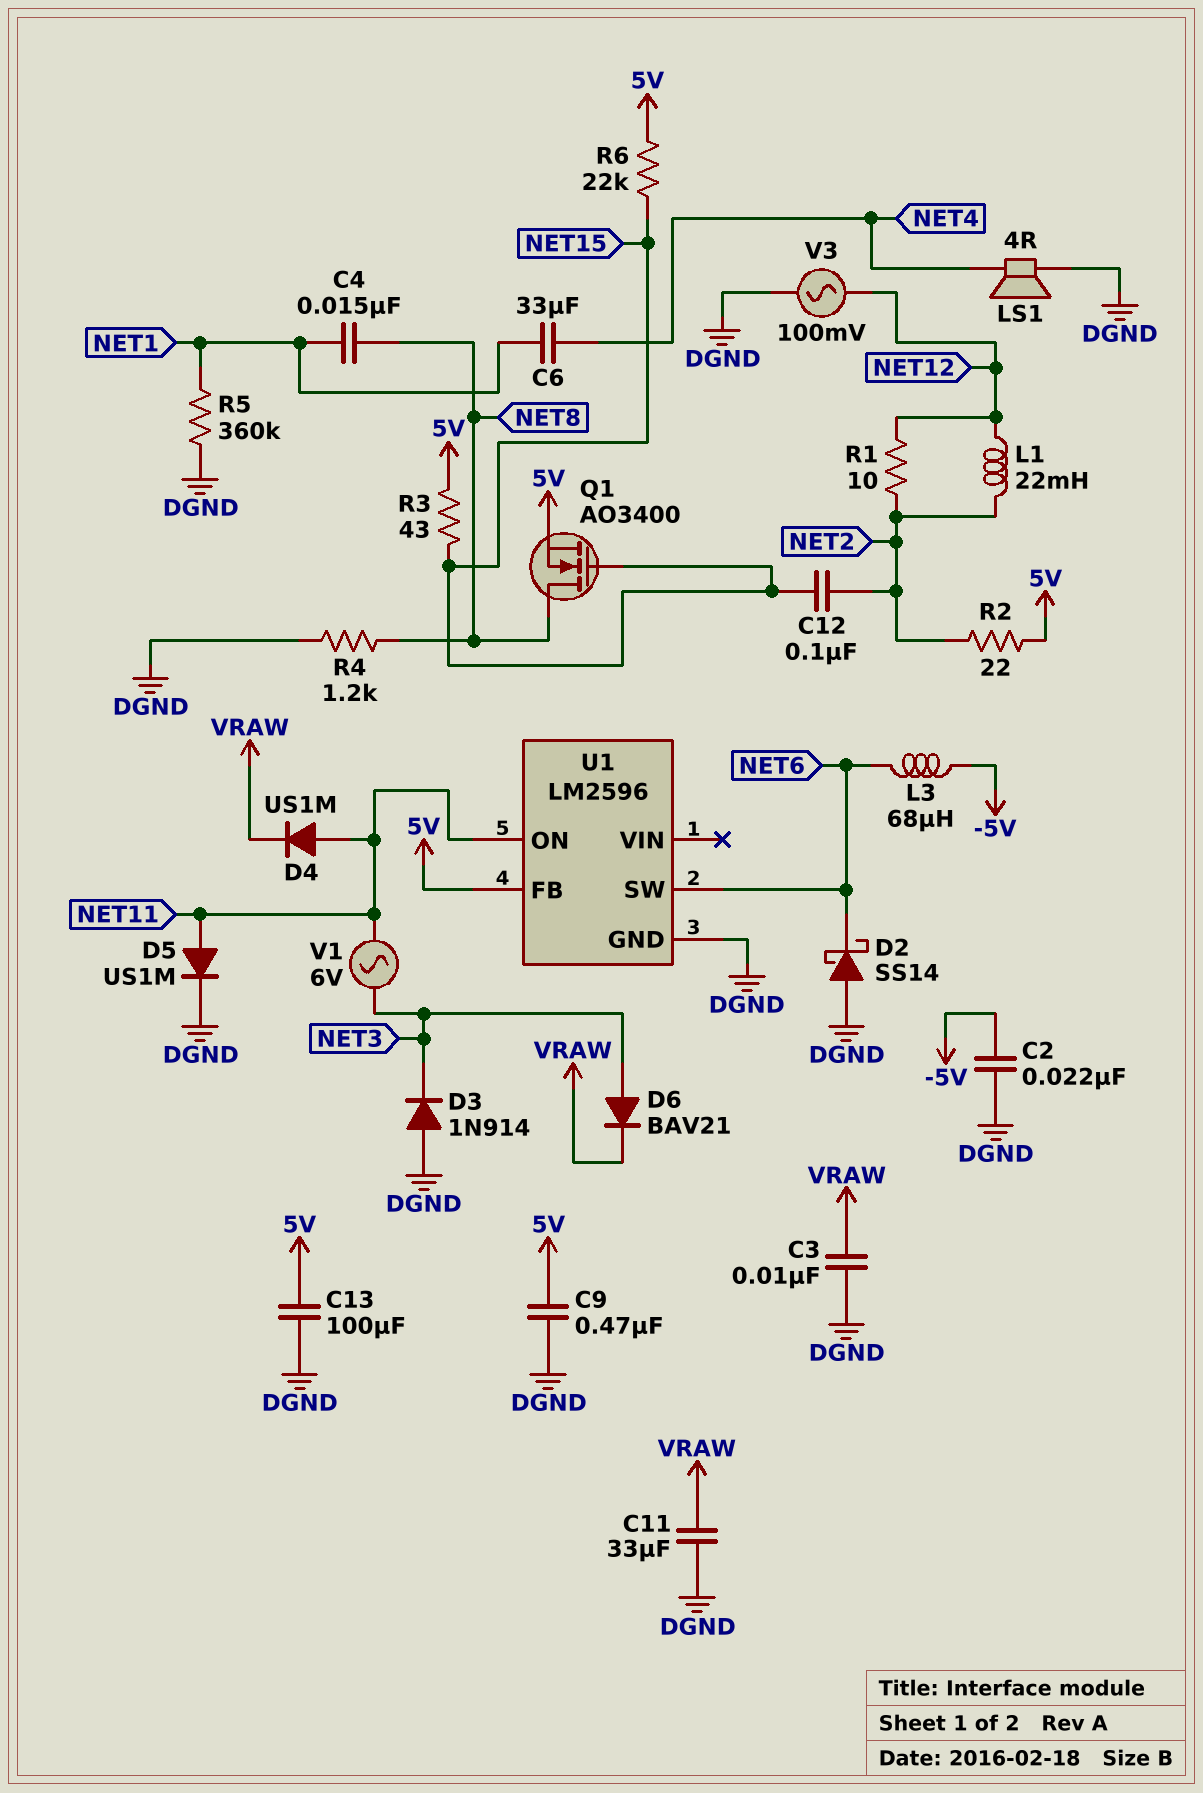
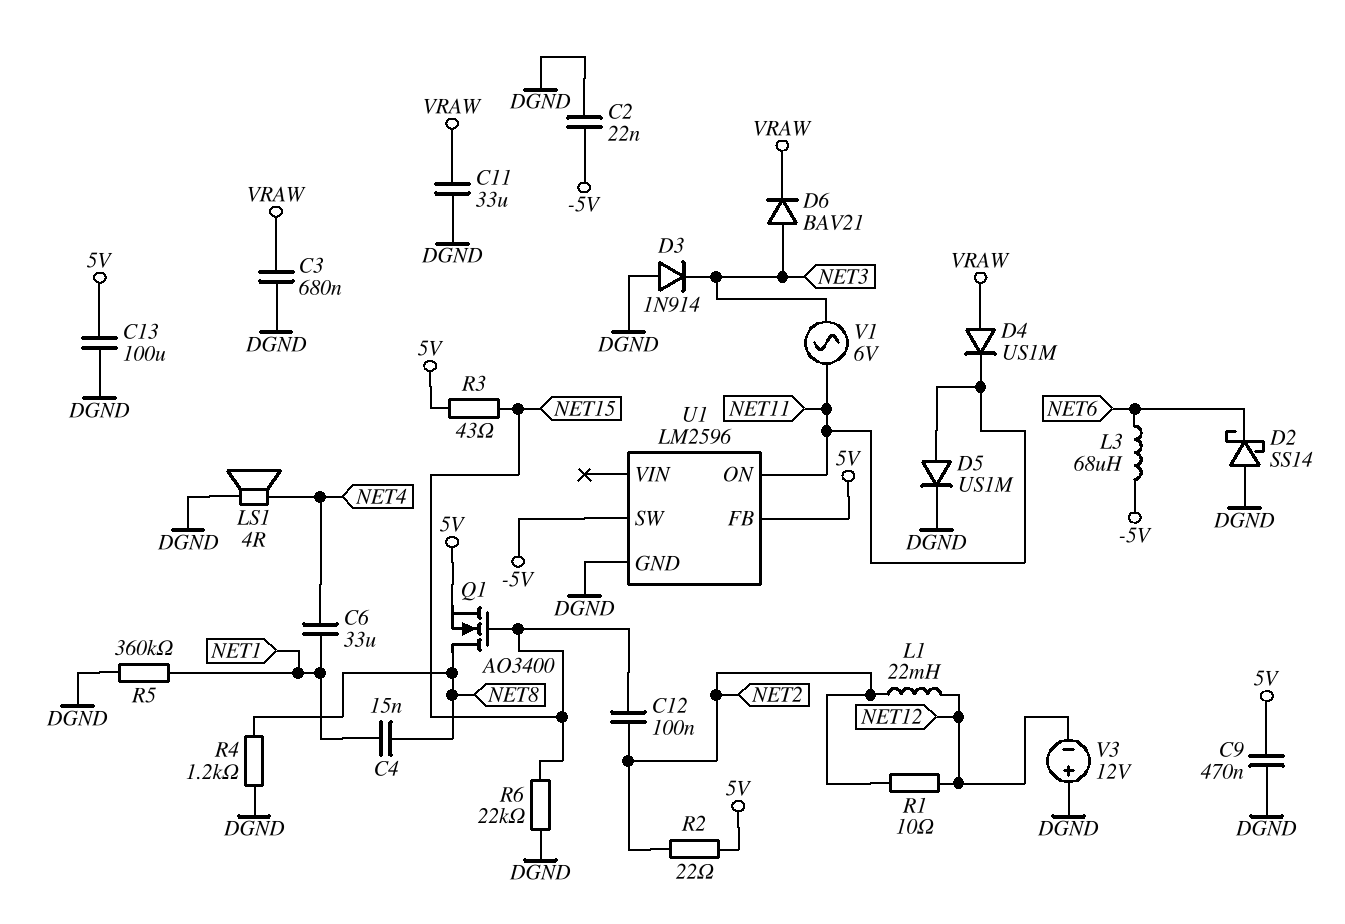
C3: 10nF (DGND, VRAW) -> 680nF (DGND, VRAW)
D4: diode US1M (A NET11, K VRAW) -> diode US1M (A VRAW, K NET11)
R6: 22k (5V, NET15) -> 22k (DGND, NET15)
U1 pin SW: NET6 -> -5V
V3: AC 100mV (DGND, NET12) -> 12V (plus DGND, minus NET12)

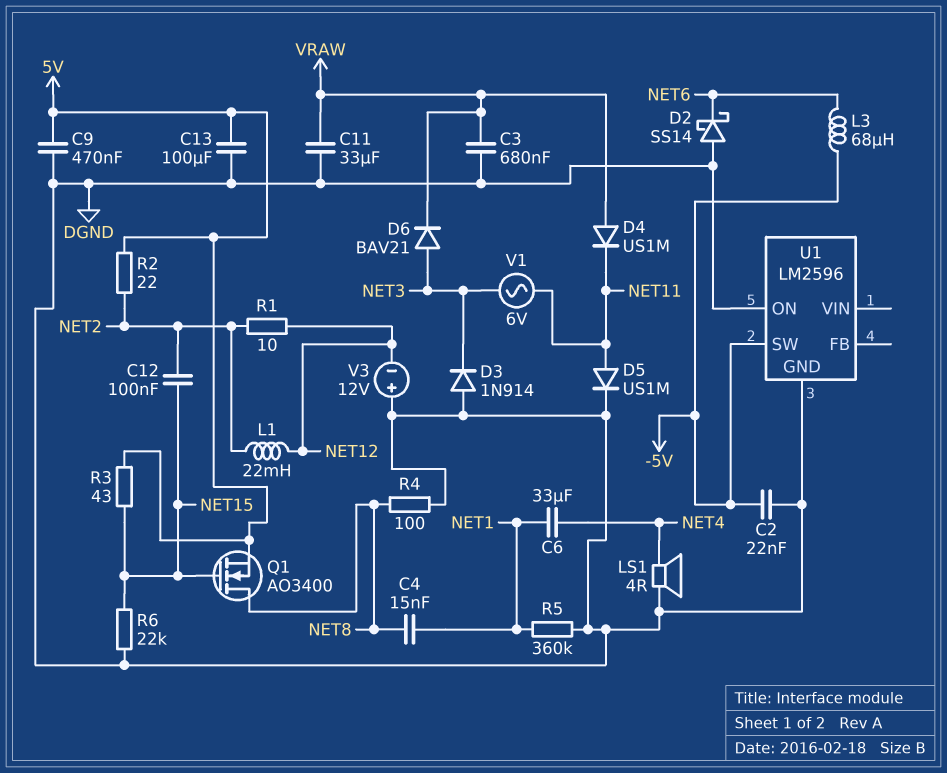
R4: 1.2k (DGND, NET8) -> 100 (DGND, NET8)
U1 pin FB: 5V -> none
U1 pin ON: NET11 -> DGND

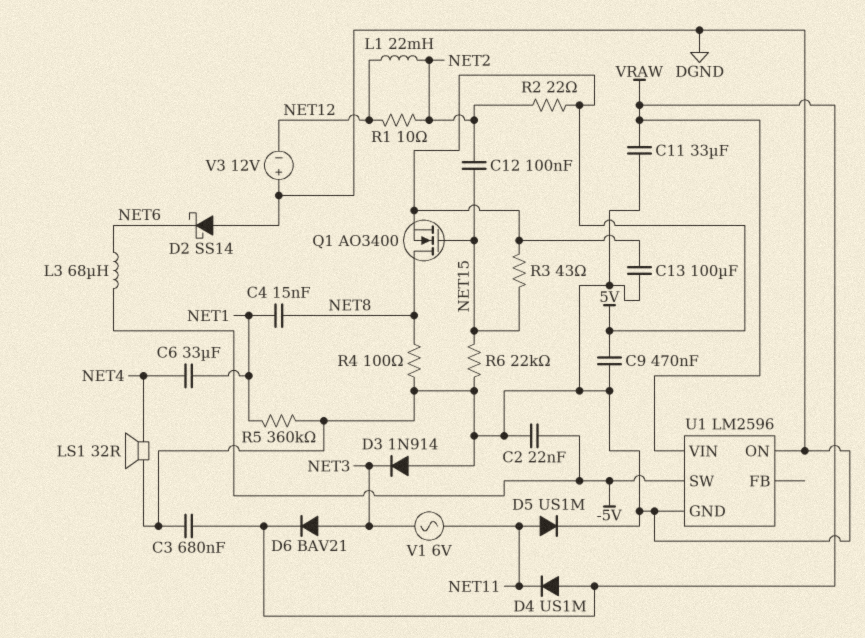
LS1: speaker 4R (DGND, NET4) -> speaker 32R (DGND, NET4)
U1 pin VIN: none -> VRAW

